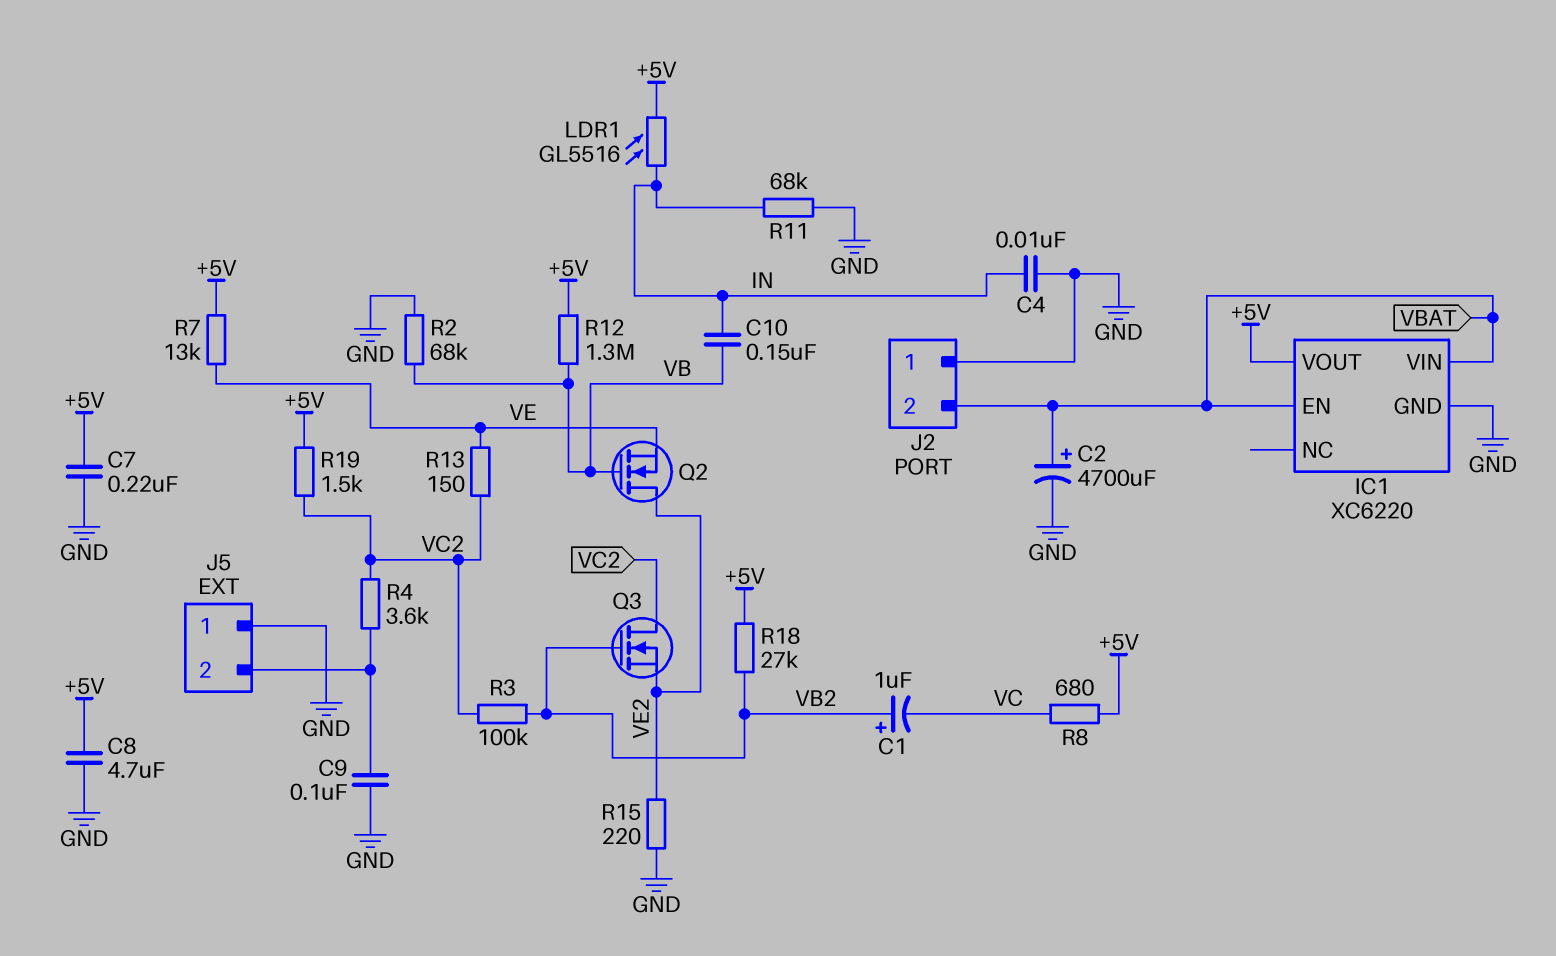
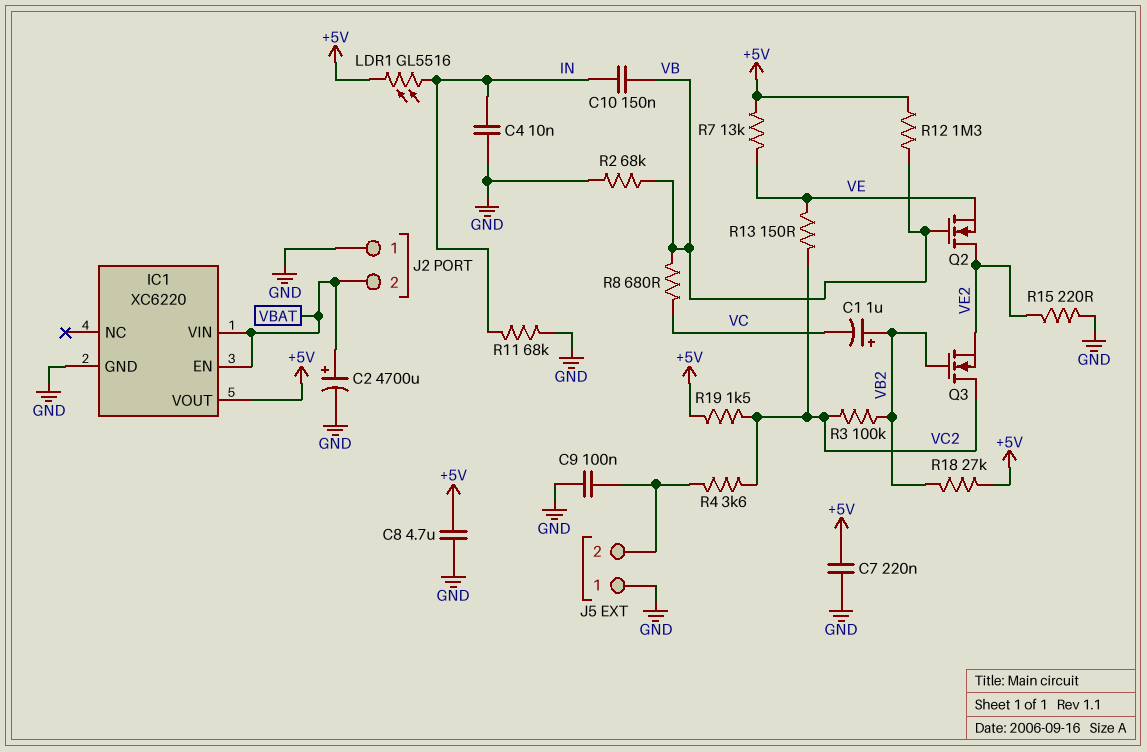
R8: 680 (+5V, VC) -> 680 (VB, VC)

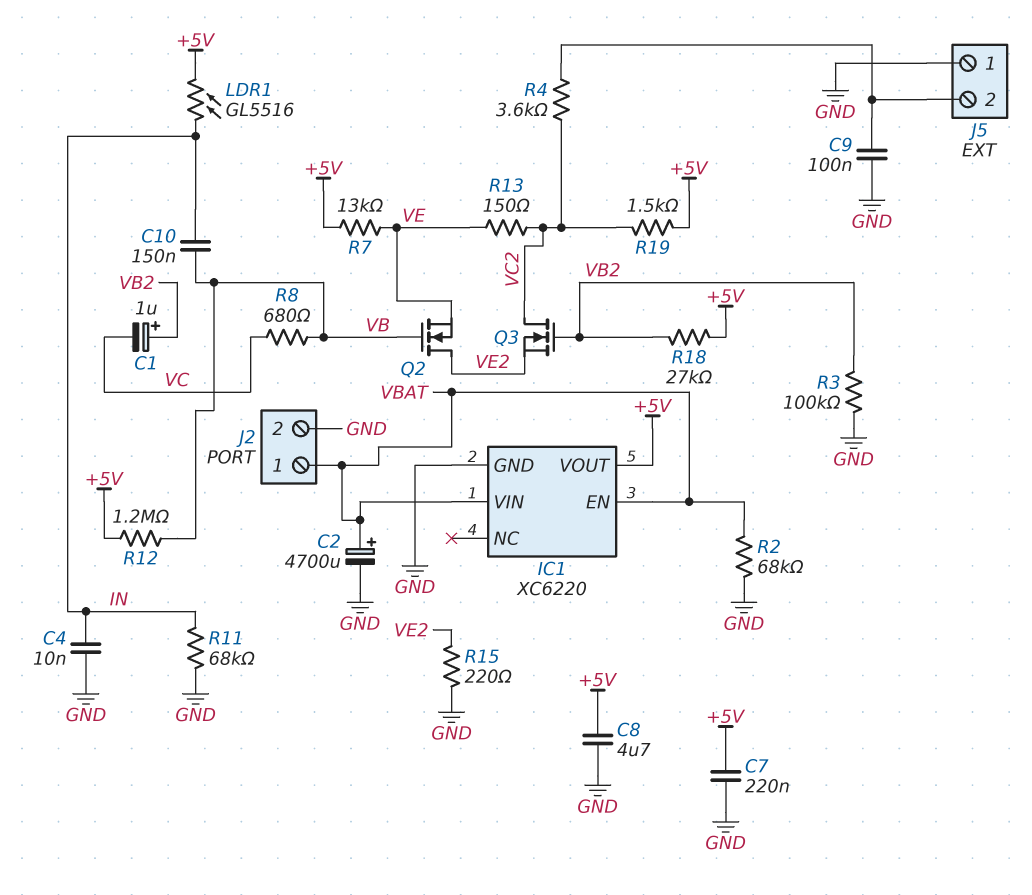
J2 pin 1: GND -> VBAT
J2 pin 2: VBAT -> GND
R2: 68k (GND, VB) -> 68k (GND, VBAT)
R3: 100k (VB2, VC2) -> 100k (GND, VB2)
R12: 1.3M (+5V, VB) -> 1.2M (+5V, VB)

